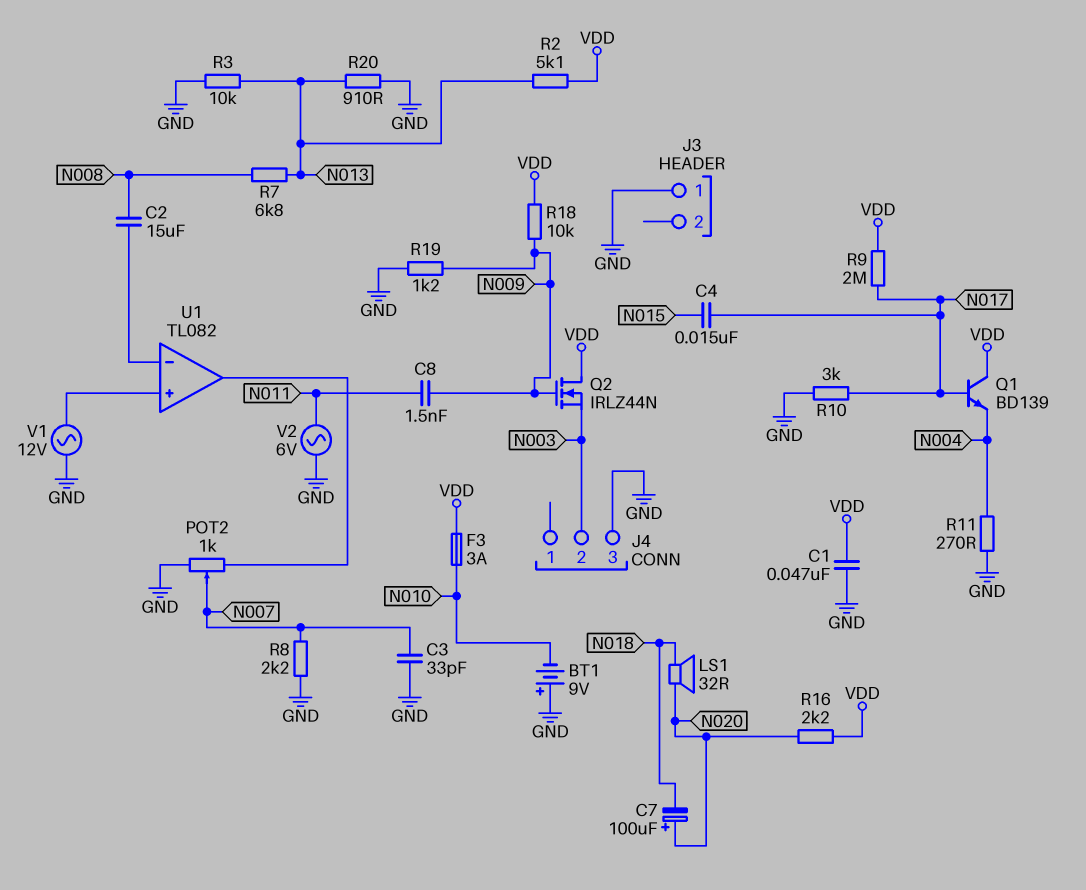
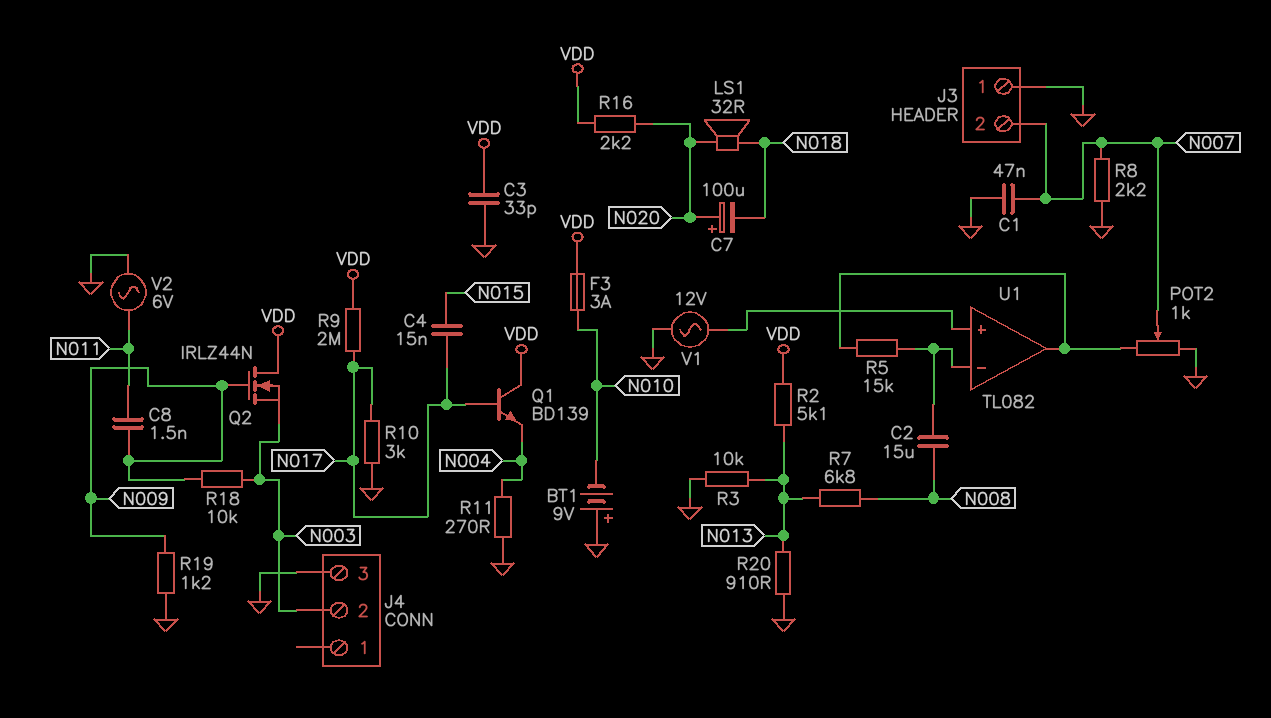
C1: 47nF (GND, VDD) -> 47nF (GND, N007)
C3: 33pF (GND, N007) -> 33pF (GND, VDD)
J3 pin 2: none -> N007
R5: none -> 15k (U1/in-, U1/out)
R18: 10k (N009, VDD) -> 10k (N003, N009)

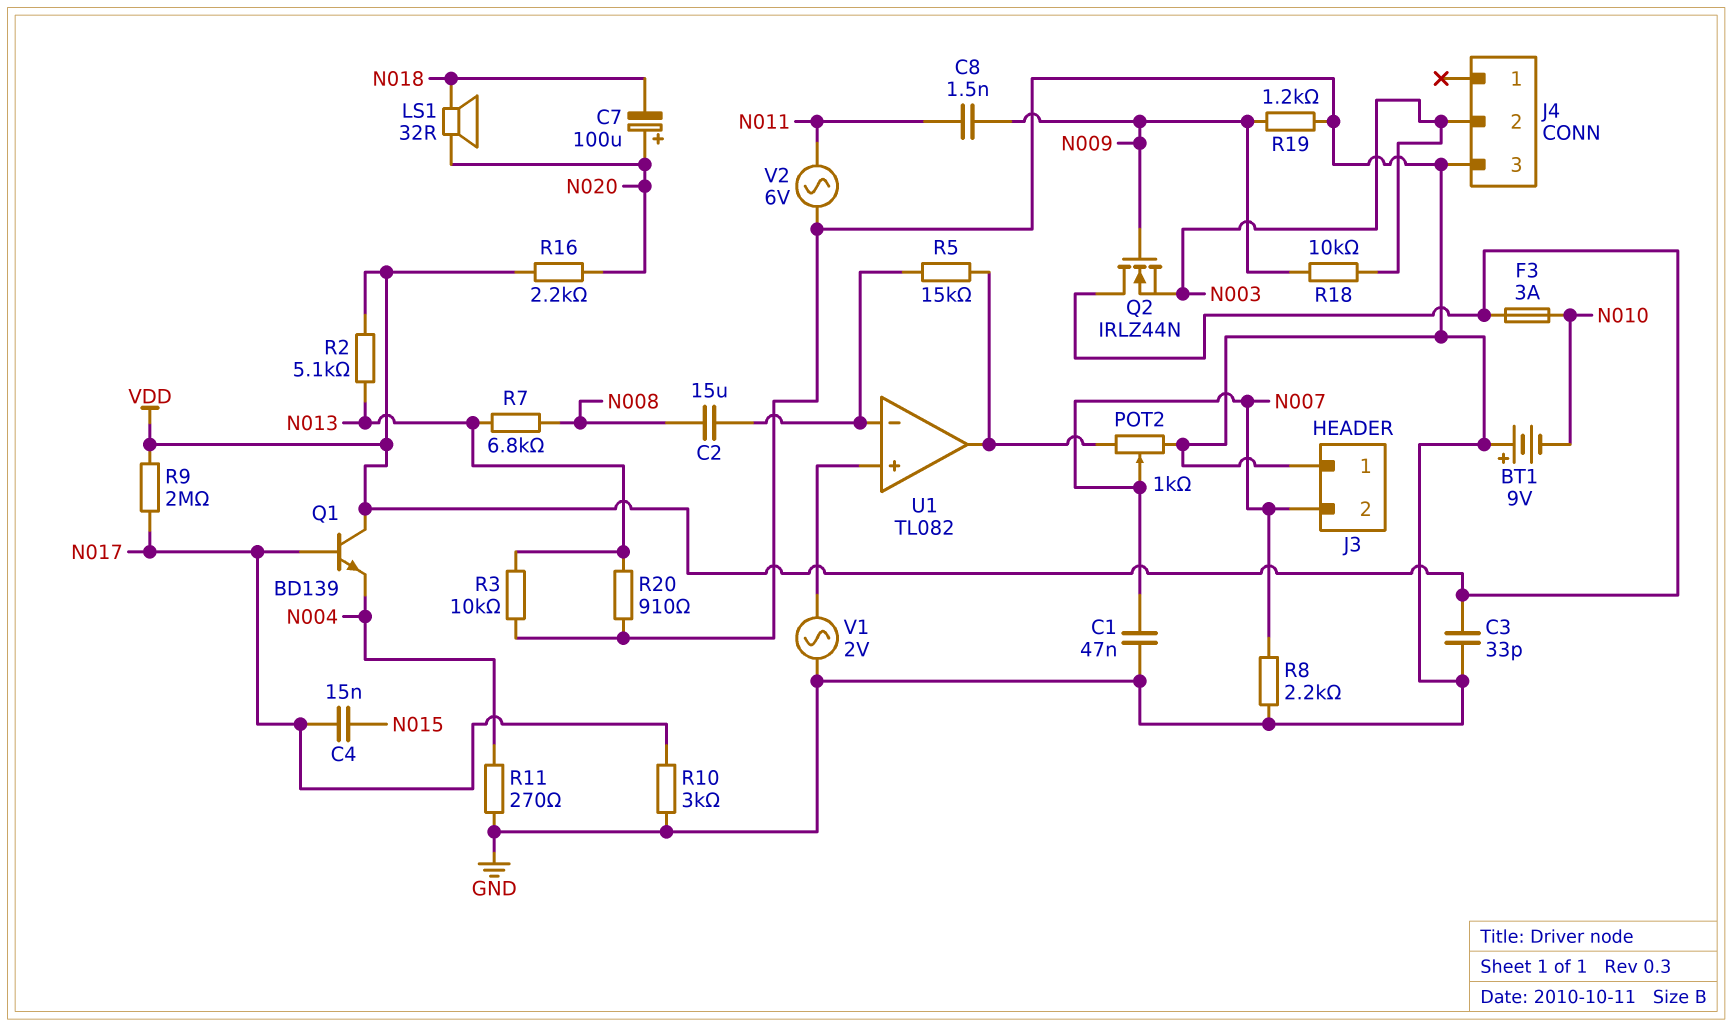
V1: AC 12V (GND, U1/in+) -> AC 2V (GND, U1/in+)

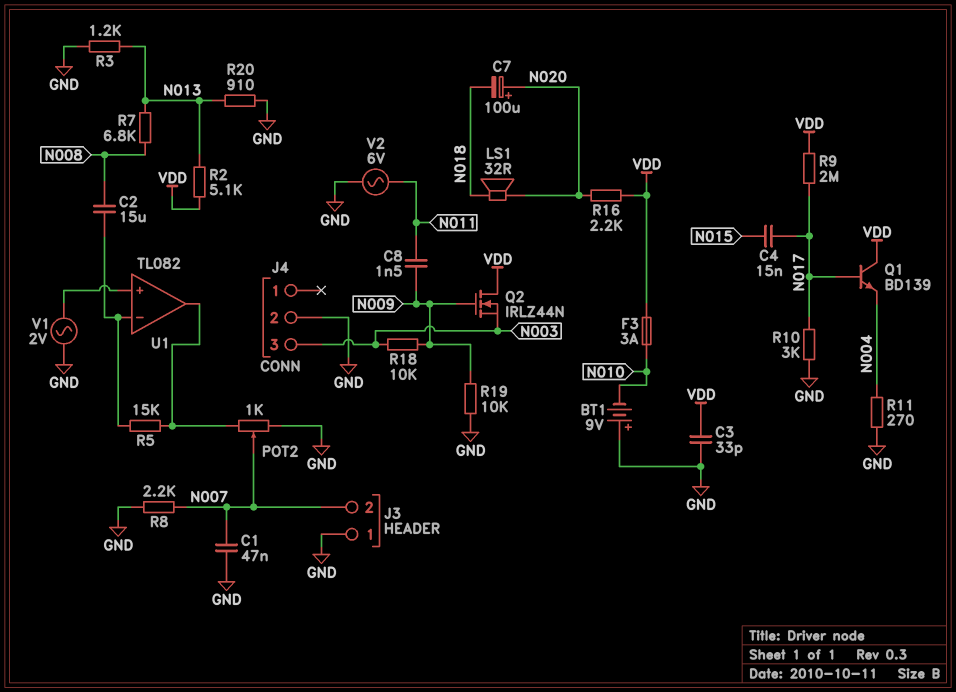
J4 pin 2: N003 -> GND
J4 pin 3: GND -> N003
R3: 10k (GND, N013) -> 1.2k (GND, N013)
R19: 1.2k (GND, N009) -> 10k (GND, N009)

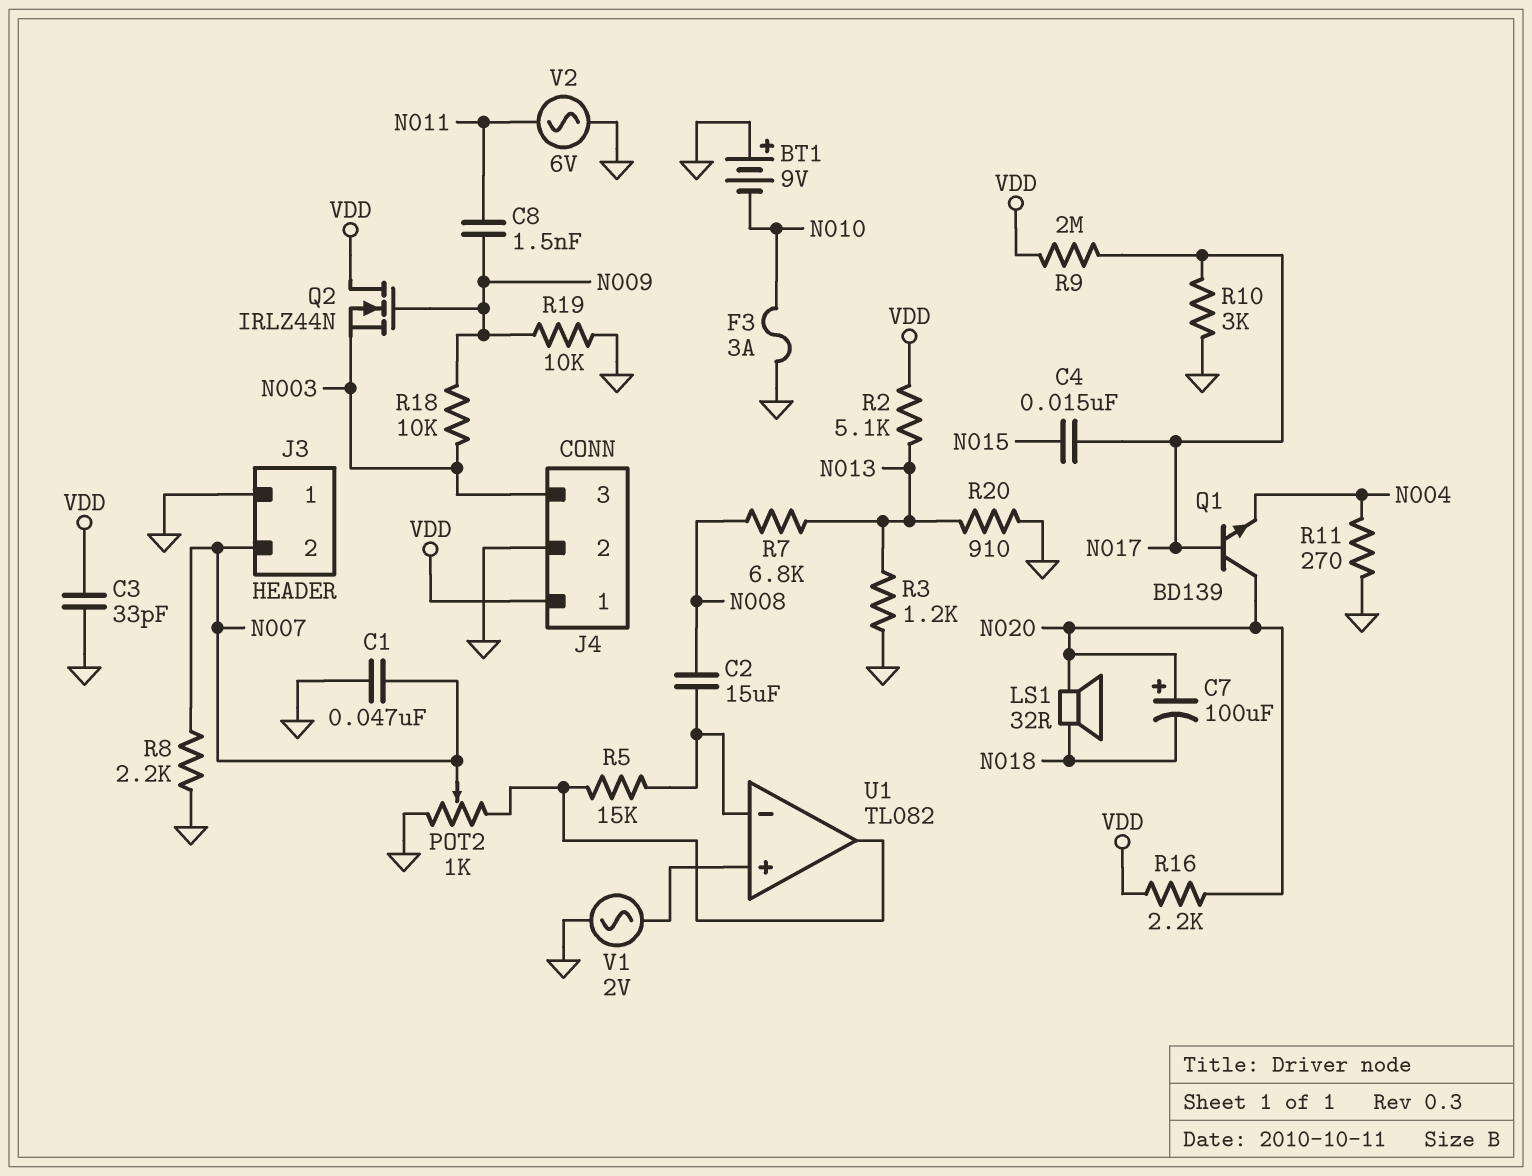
F3: 3A (N010, VDD) -> 3A (GND, N010)
J4 pin 1: none -> VDD
Q1: NPN BD139 (B N017, C VDD, E N004) -> NPN BD139 (B N017, C N020, E N004)

